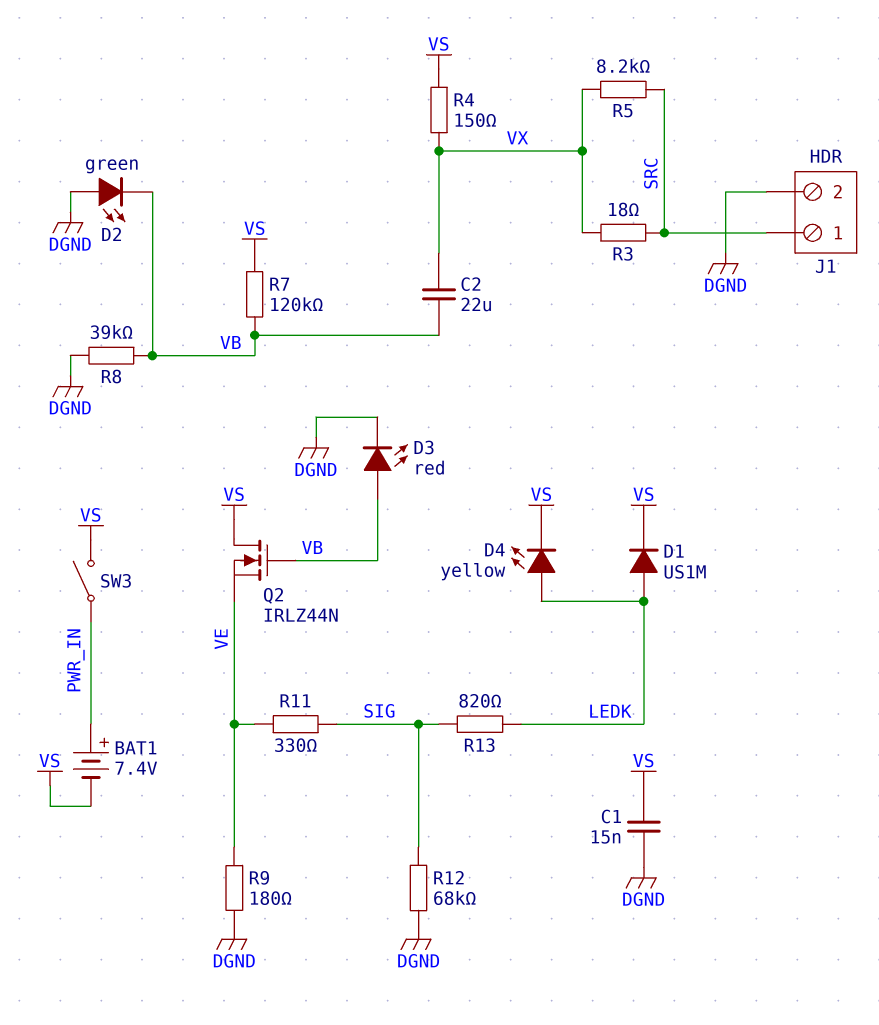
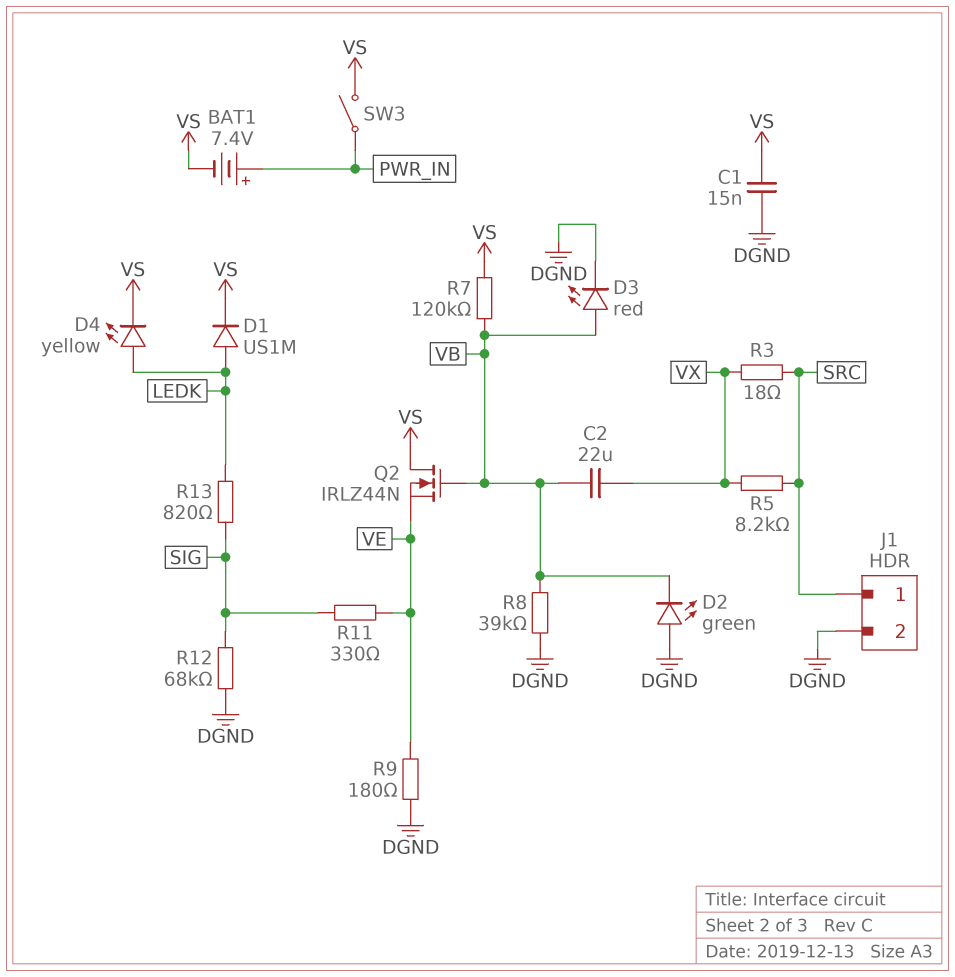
R4: 150 (VS, VX) -> none

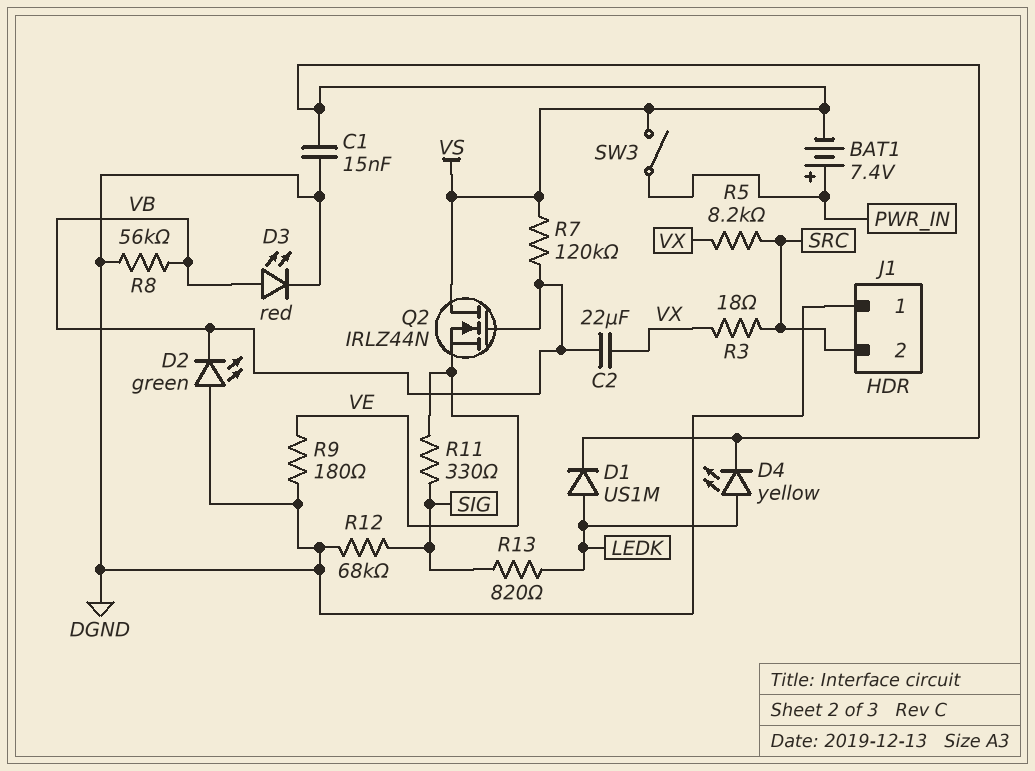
J1 pin 1: SRC -> DGND
J1 pin 2: DGND -> SRC
R8: 39k (DGND, VB) -> 56k (DGND, VB)

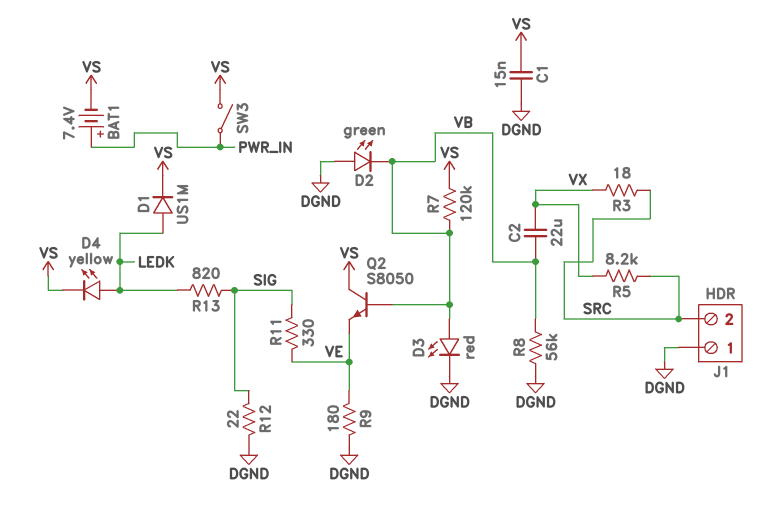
Q2: NMOS IRLZ44N (G VB, D VS, S VE) -> NPN S8050 (B VB, C VS, E VE)
R12: 68k (DGND, SIG) -> 22 (DGND, SIG)

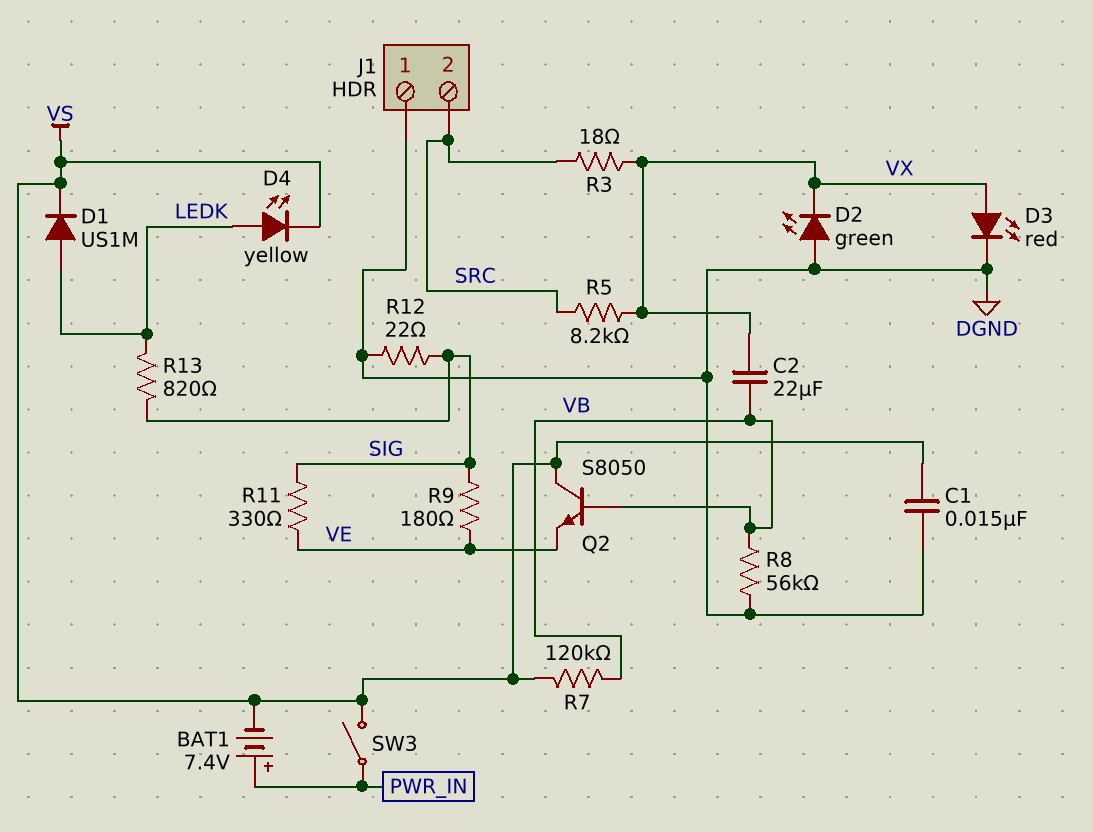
D2: LED green (A DGND, K VB) -> LED green (A DGND, K VX)
D3: LED red (A VB, K DGND) -> LED red (A VX, K DGND)
R9: 180 (DGND, VE) -> 180 (SIG, VE)

